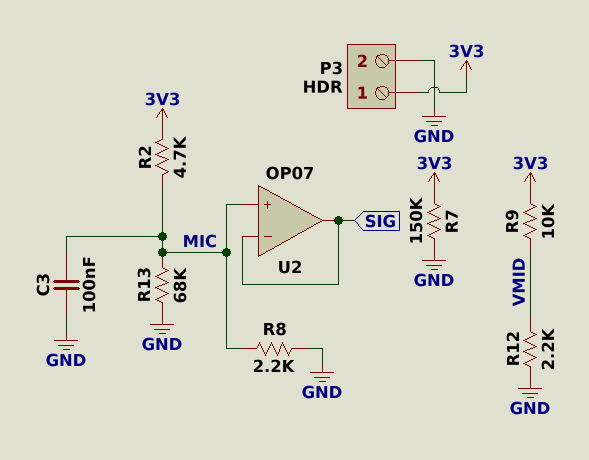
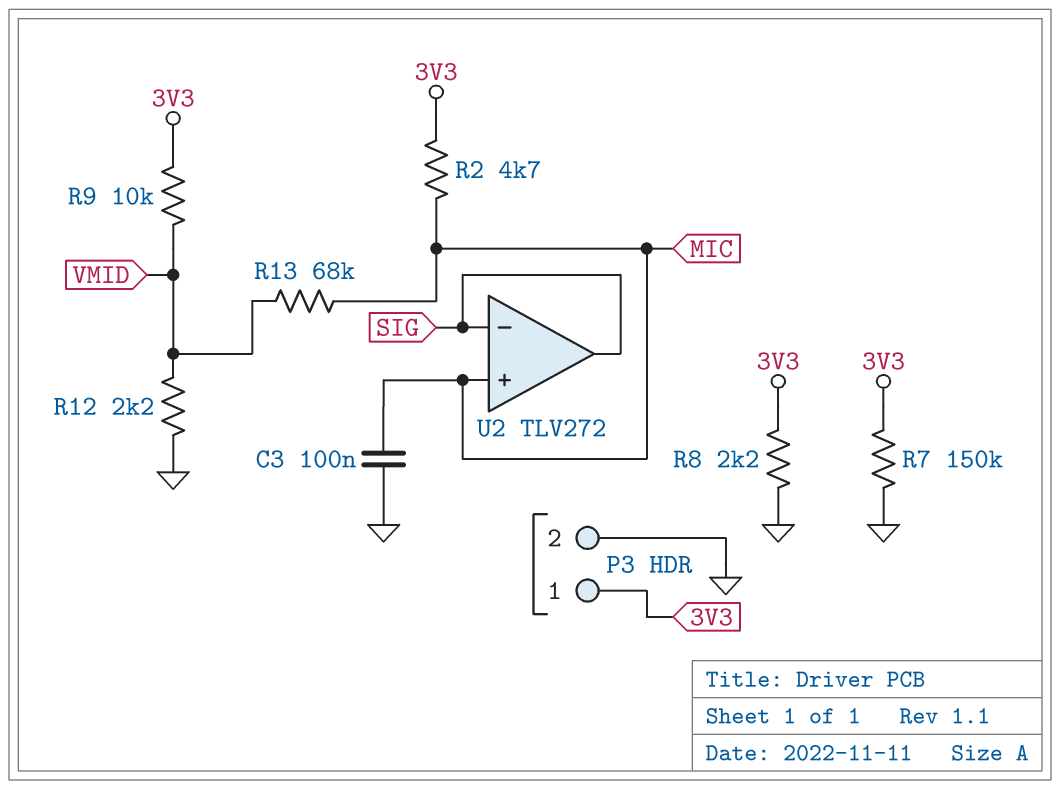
R8: 2.2k (GND, MIC) -> 2.2k (3V3, GND)
R13: 68k (GND, MIC) -> 68k (MIC, VMID)
U2: OP07 -> TLV272

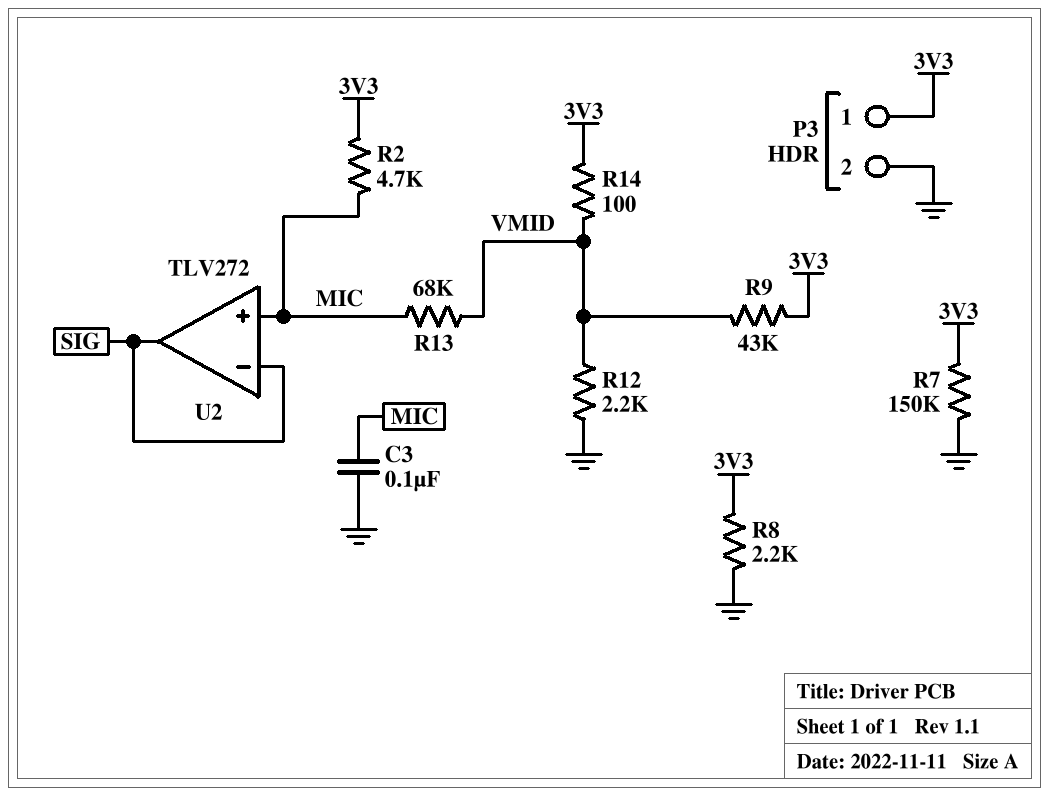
R9: 10k (3V3, VMID) -> 43k (3V3, VMID)
R14: none -> 100 (3V3, VMID)

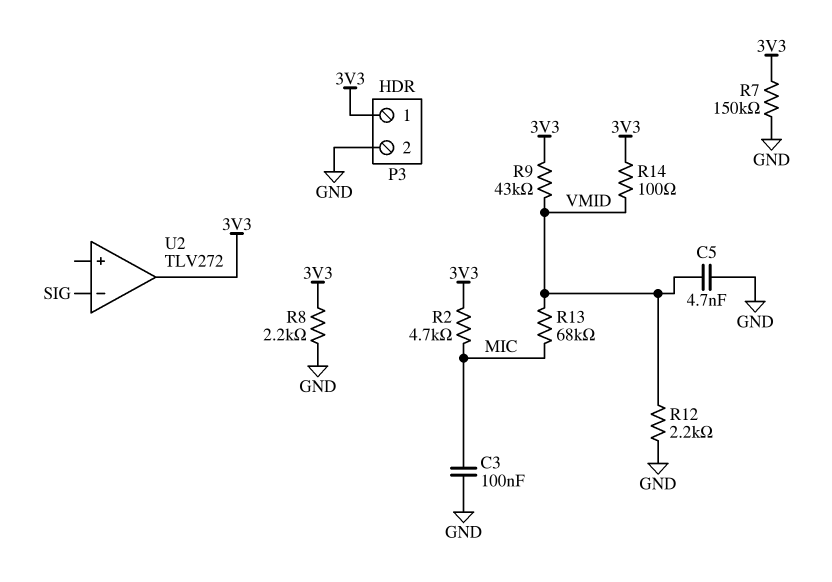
C5: none -> 4.7nF (GND, VMID)
U2 pin in+: MIC -> none
U2 pin out: SIG -> 3V3

